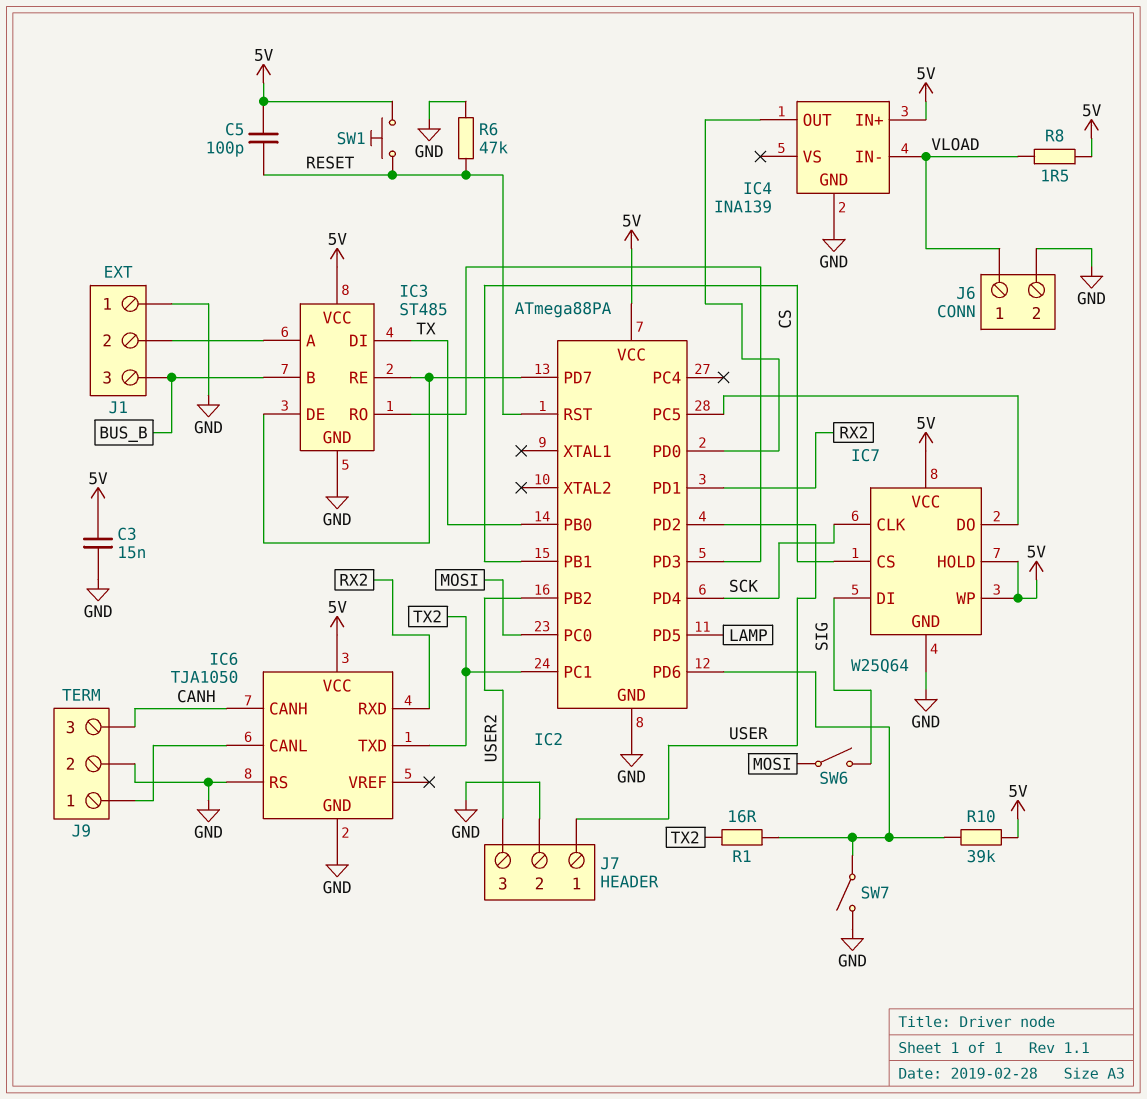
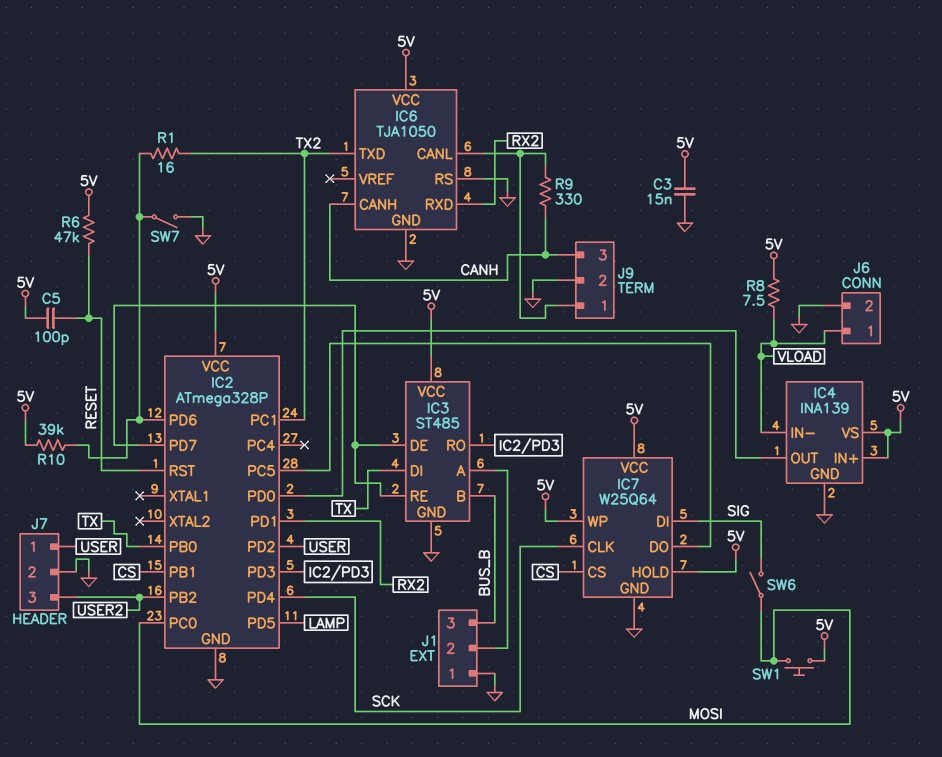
IC2: ATmega88PA -> ATmega328P
IC4 pin VS: none -> 5V
R6: 47k (GND, RESET) -> 47k (5V, RESET)
R8: 1.5 (5V, VLOAD) -> 7.5 (5V, VLOAD)
R9: none -> 330 (CANH, IC6/CANL)
SW1: button (5V, RESET) -> button (5V, MOSI)

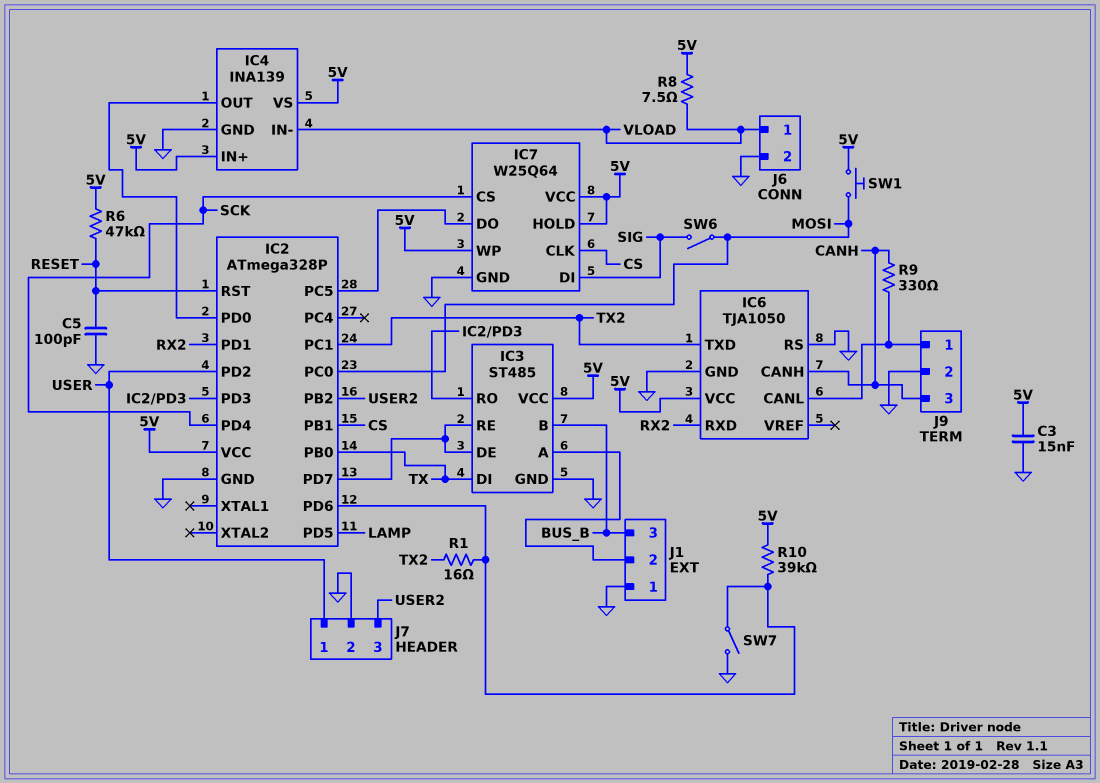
C5: 100pF (5V, RESET) -> 100pF (GND, RESET)
IC7 pin CLK: SCK -> CS
IC7 pin CS: CS -> SCK

